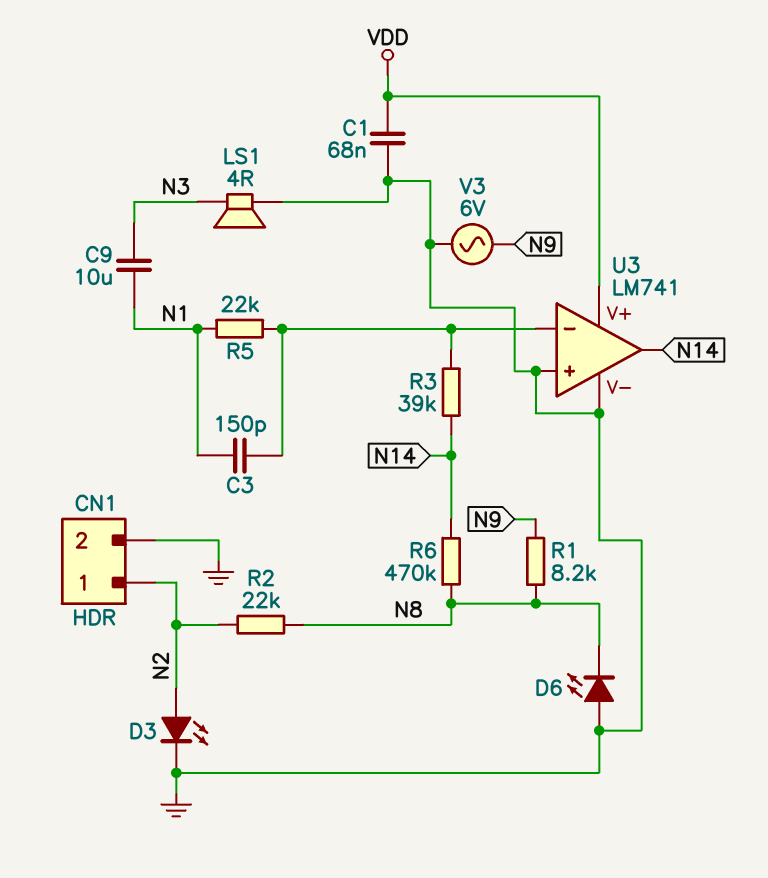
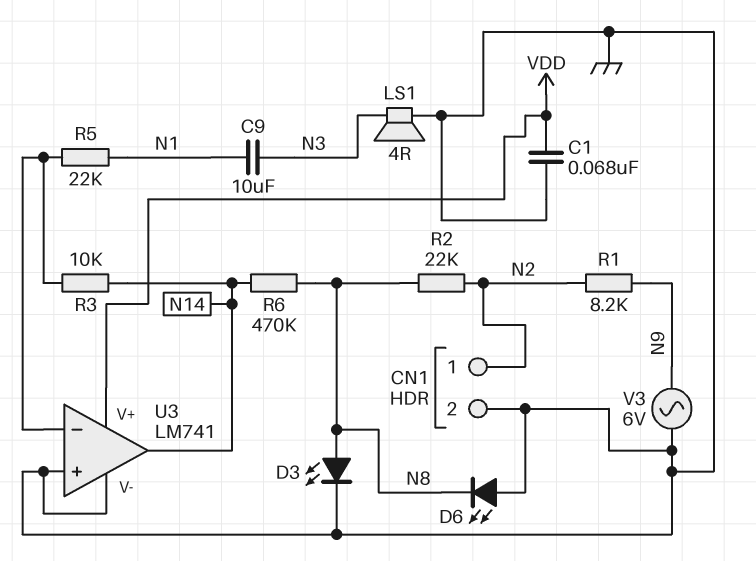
C3: 150pF (N1, U3/in-) -> none
D3: LED (A N2, K GND) -> LED (A N8, K GND)
R1: 8.2k (N8, N9) -> 8.2k (N2, N9)
R3: 39k (N14, U3/in-) -> 10k (N14, U3/in-)

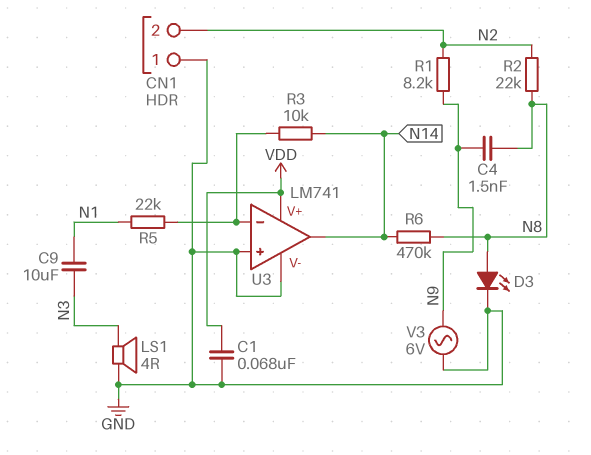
C4: none -> 1.5nF (N8, N9)
CN1 pin 1: N2 -> GND
CN1 pin 2: GND -> N2
D6: LED (A GND, K N8) -> none

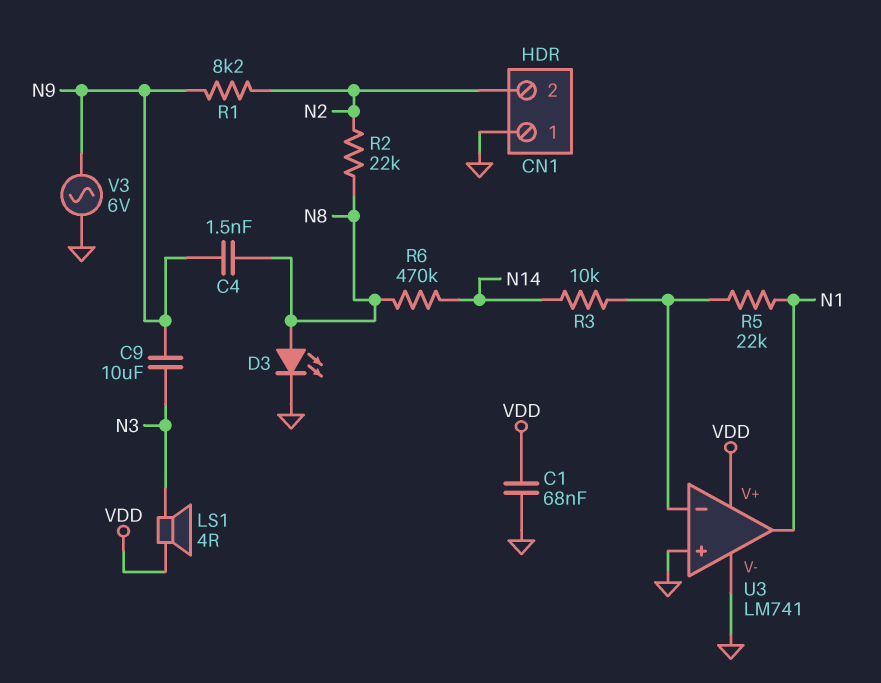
C9: 10uF (N1, N3) -> 10uF (N3, N9)
LS1: speaker 4R (GND, N3) -> speaker 4R (N3, VDD)
U3 pin out: N14 -> N1

